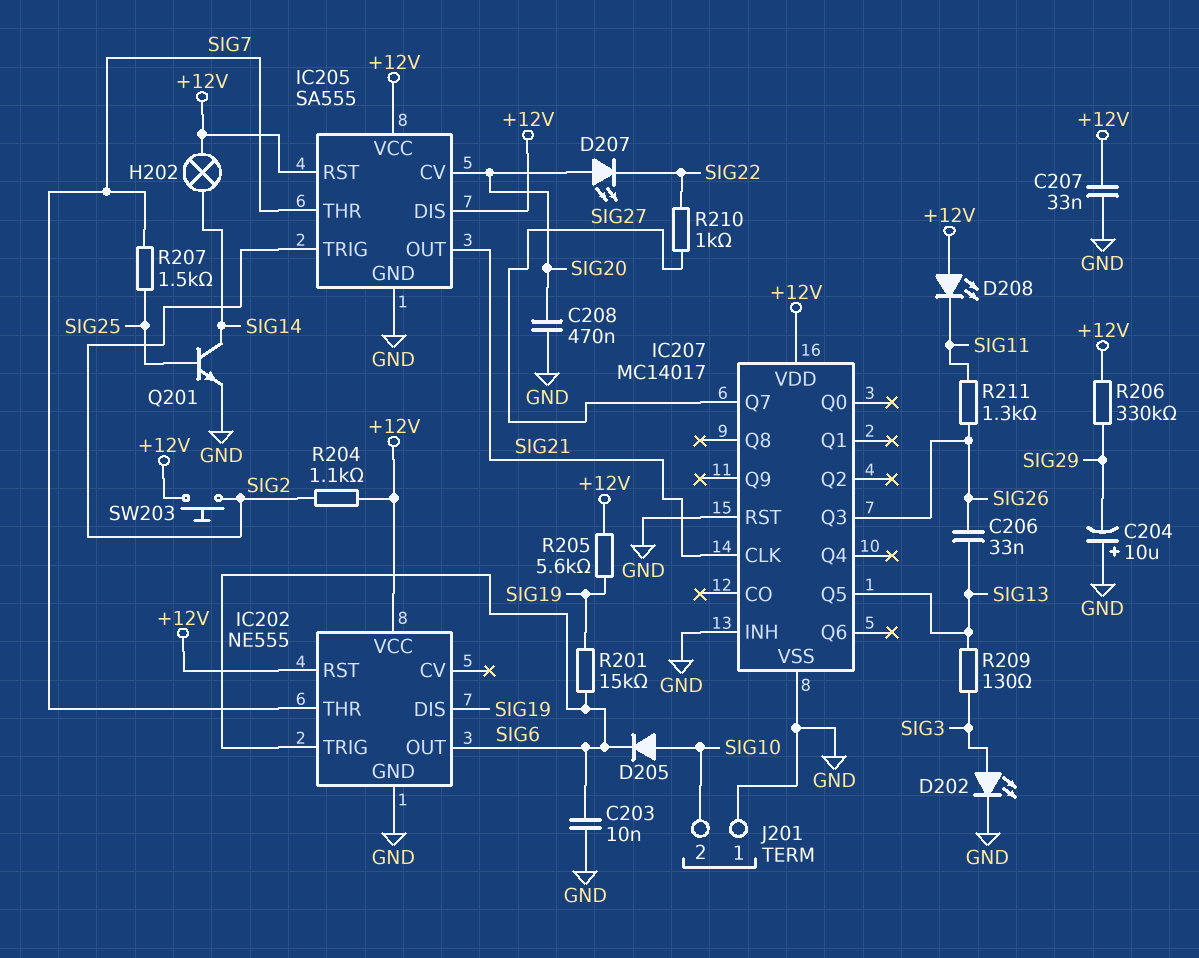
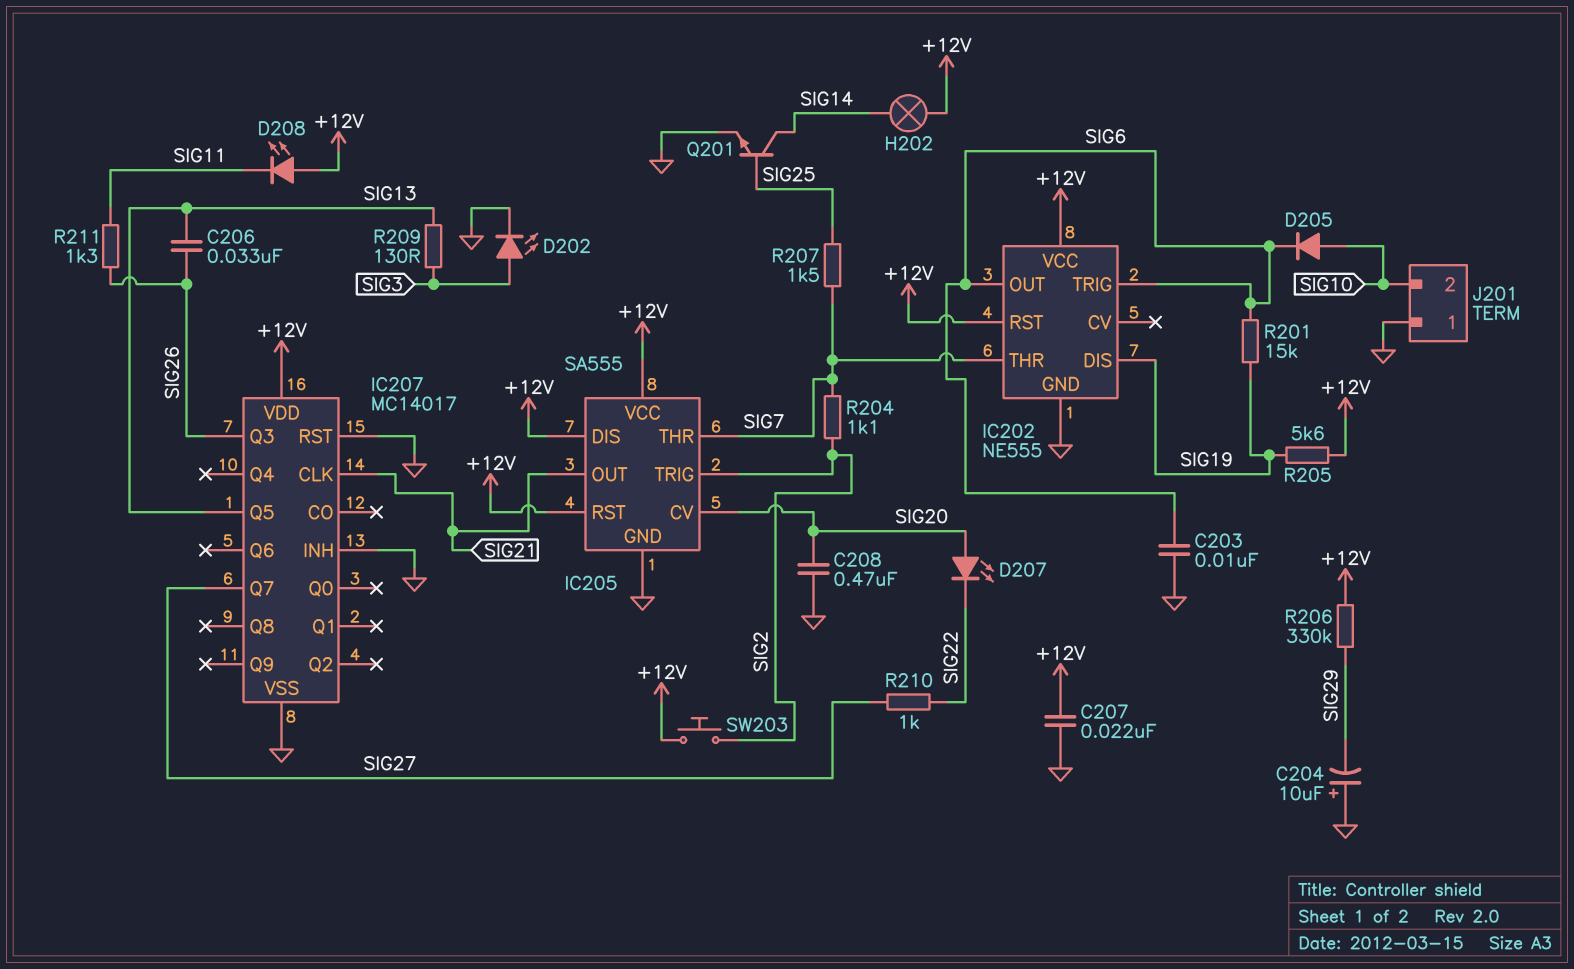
C207: 33nF (+12V, GND) -> 22nF (+12V, GND)
R204: 1.1k (+12V, SIG2) -> 1.1k (SIG2, SIG7)

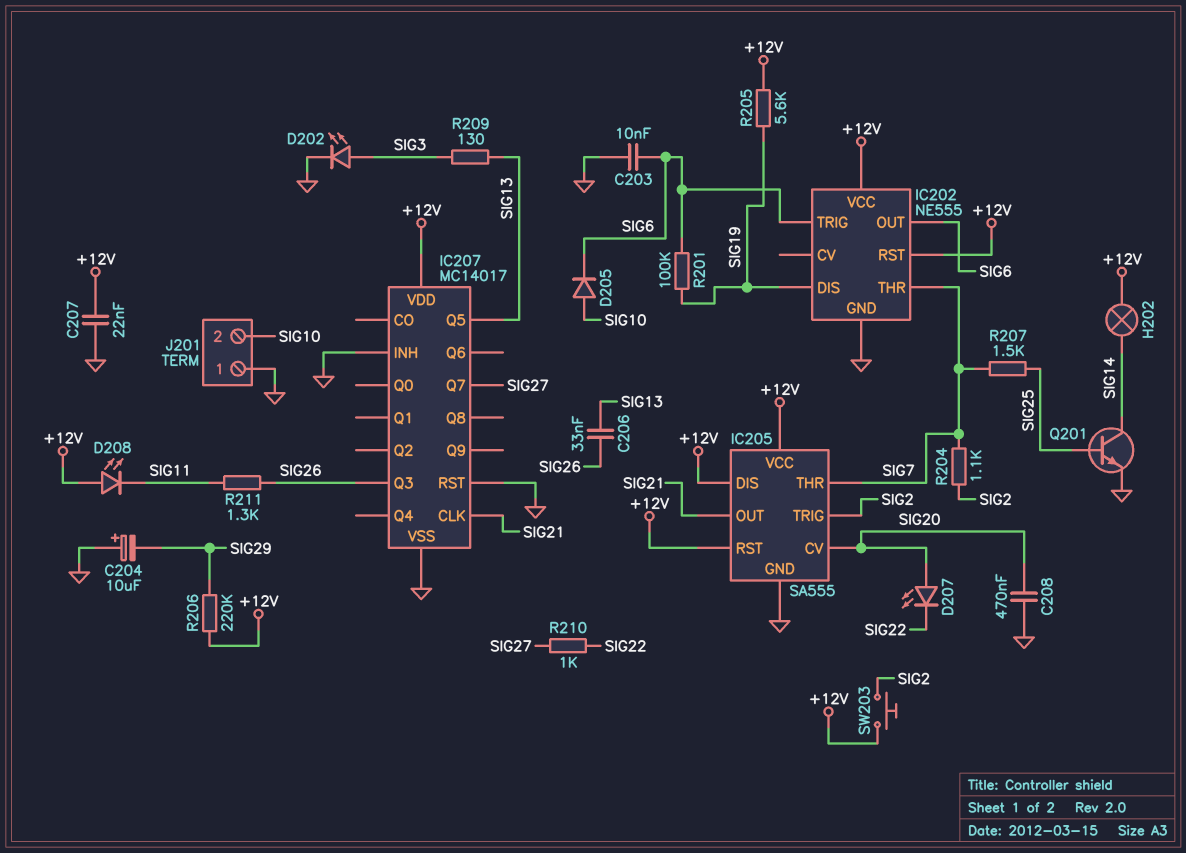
R201: 15k (SIG6, SIG19) -> 100k (SIG6, SIG19)
R206: 330k (+12V, SIG29) -> 220k (+12V, SIG29)

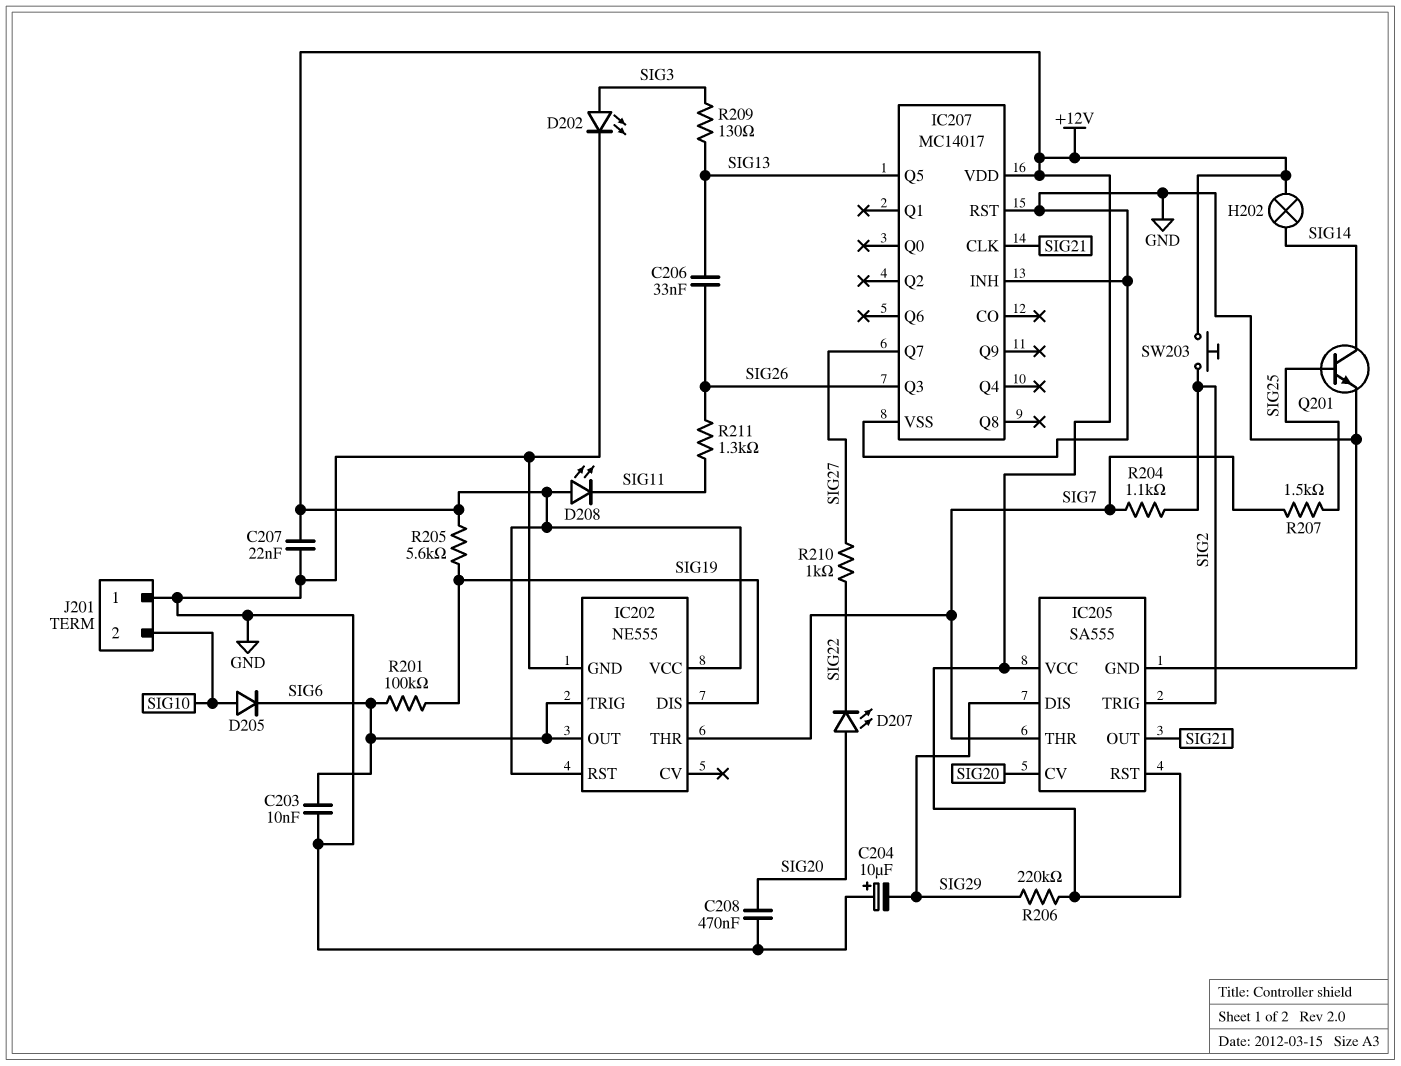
IC205 pin DIS: +12V -> SIG29

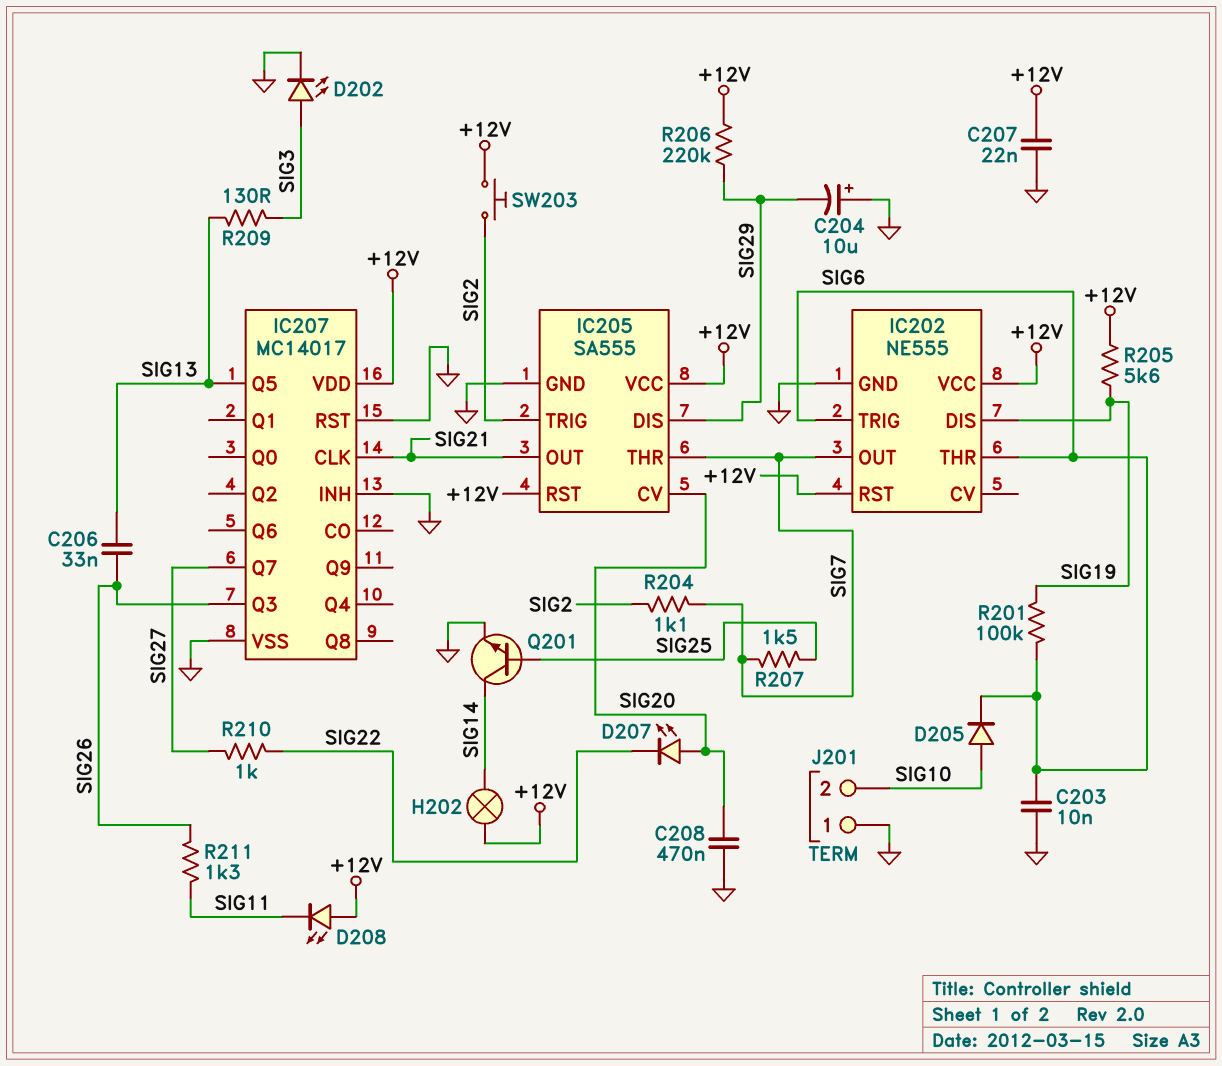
IC202 pin OUT: SIG6 -> SIG7
IC202 pin THR: SIG7 -> SIG6

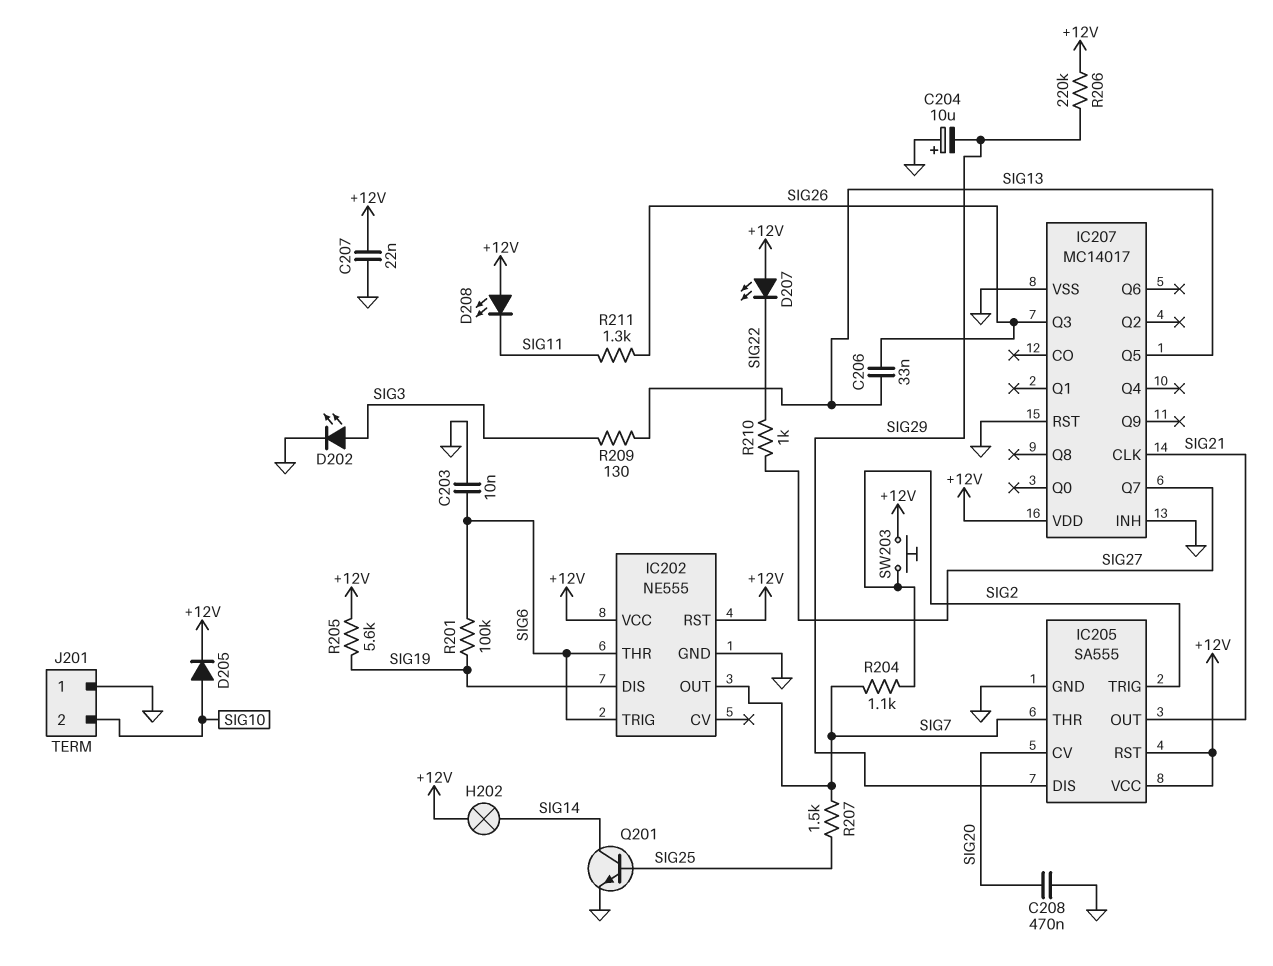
D205: diode (A SIG10, K SIG6) -> diode (A SIG10, K +12V)
D207: LED (A SIG20, K SIG22) -> LED (A +12V, K SIG22)

